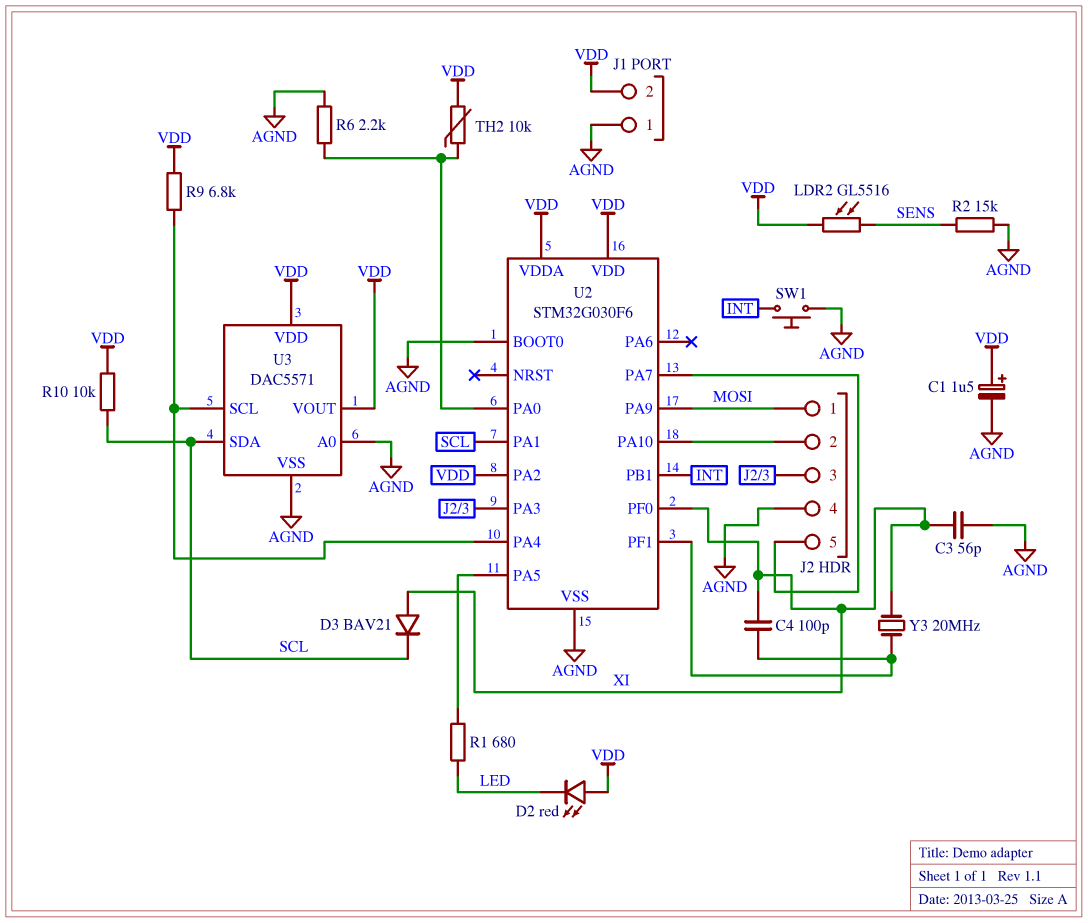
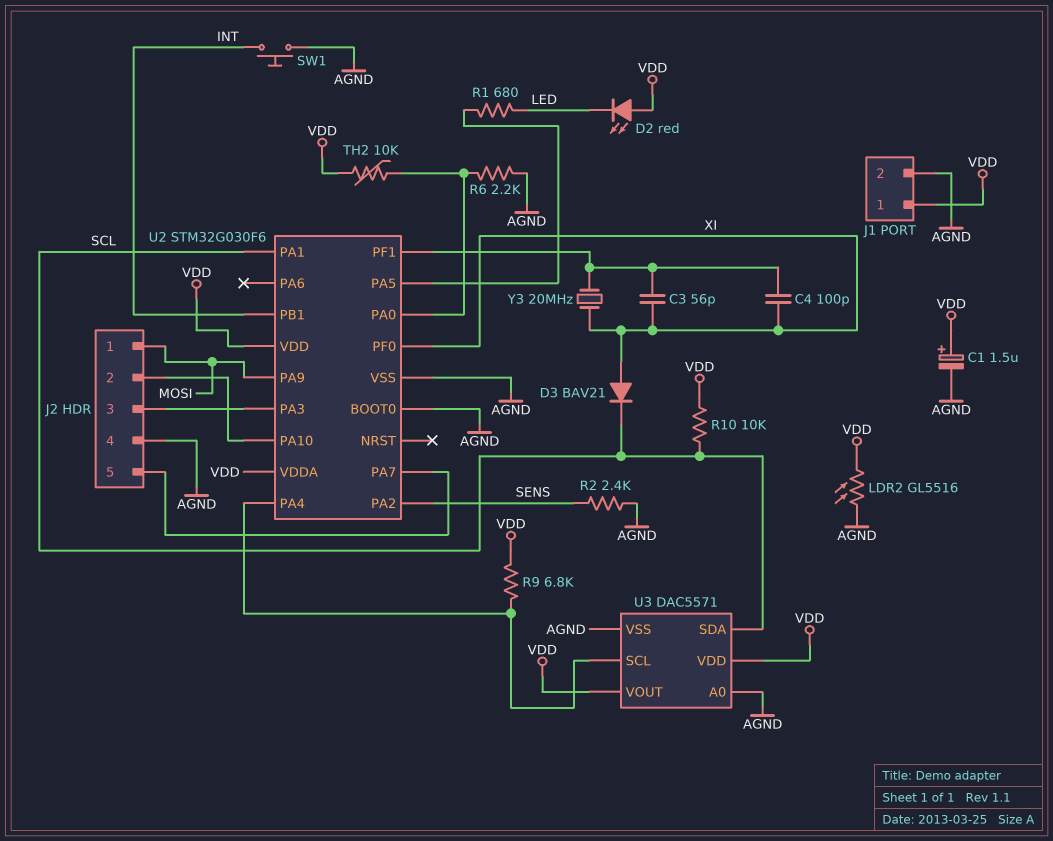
C3: 56pF (AGND, XI) -> 56pF (U2/PF1, XI)
J1 pin 1: AGND -> VDD
J1 pin 2: VDD -> AGND
LDR2: GL5516 (SENS, VDD) -> GL5516 (AGND, VDD)
R2: 15k (AGND, SENS) -> 2.4k (AGND, SENS)
U2 pin PA2: VDD -> SENS

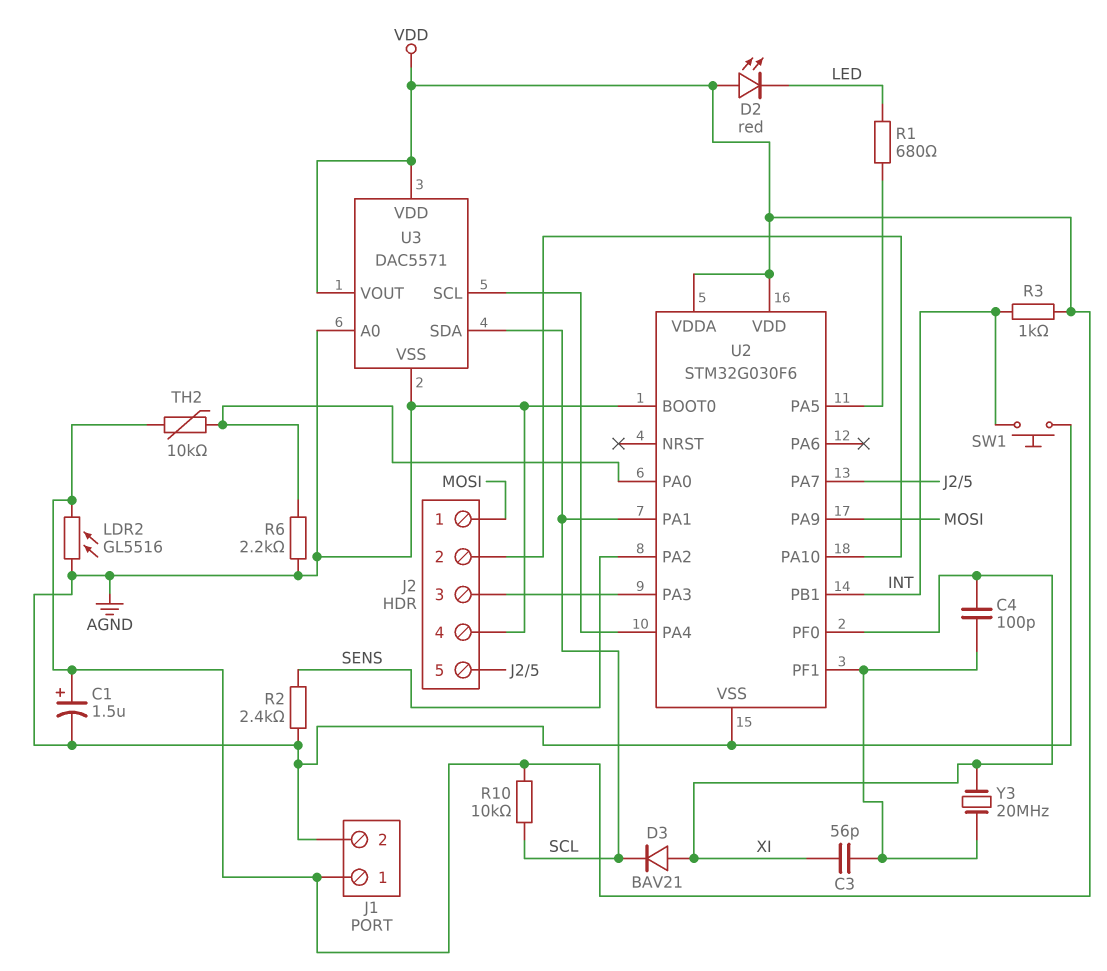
R3: none -> 1k (INT, VDD)
R9: 6.8k (U2/PA4, VDD) -> none

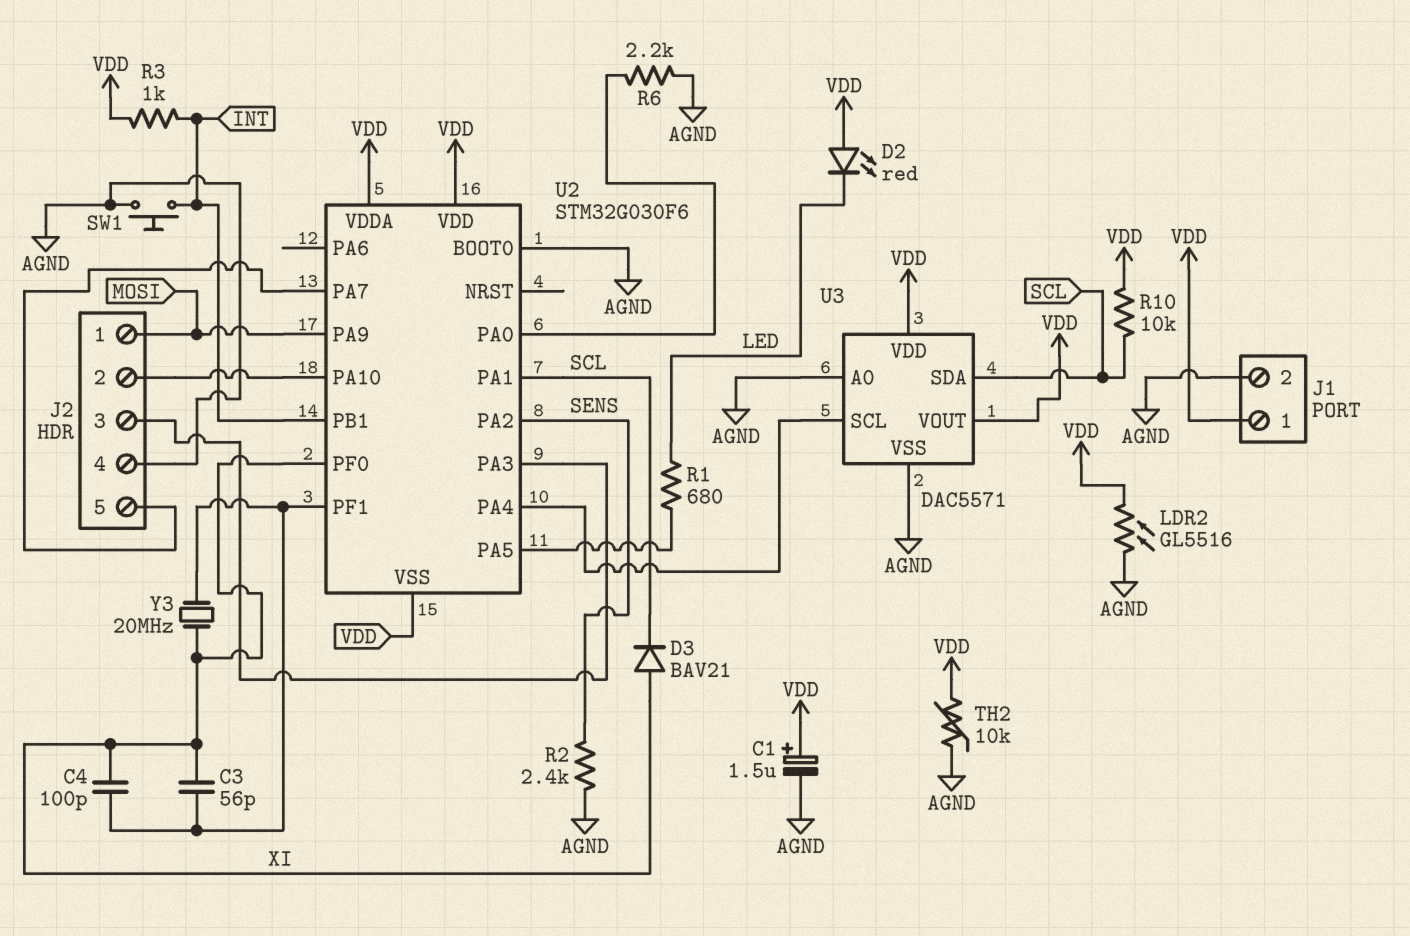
TH2: 10k (U2/PA0, VDD) -> 10k (AGND, VDD)
U2 pin VSS: AGND -> VDD

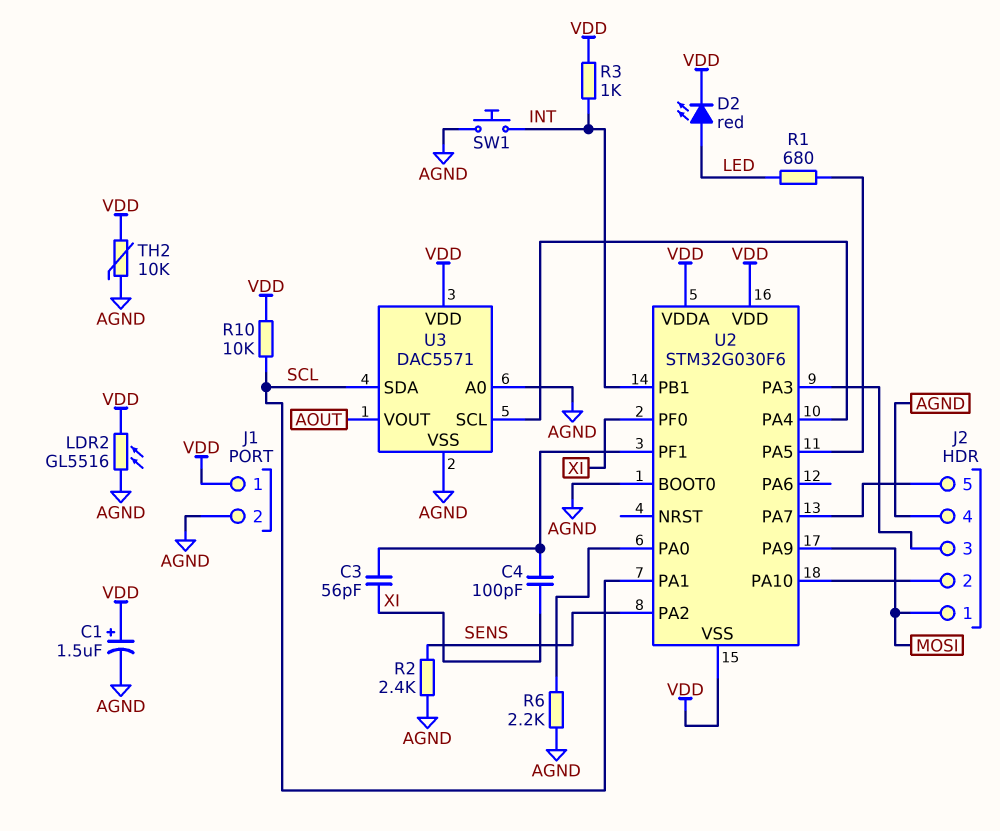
D2: LED red (A VDD, K LED) -> LED red (A LED, K VDD)
D3: diode BAV21 (A XI, K SCL) -> none
U3 pin VOUT: VDD -> AOUT
Y3: 20MHz (U2/PF1, XI) -> none

